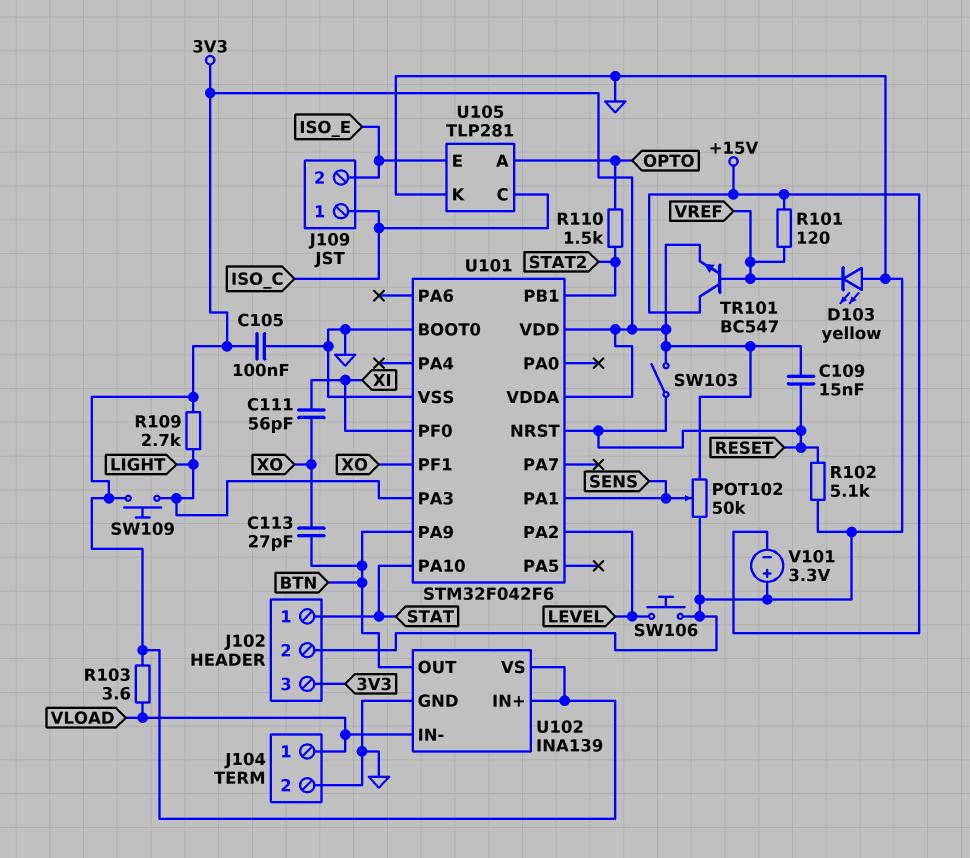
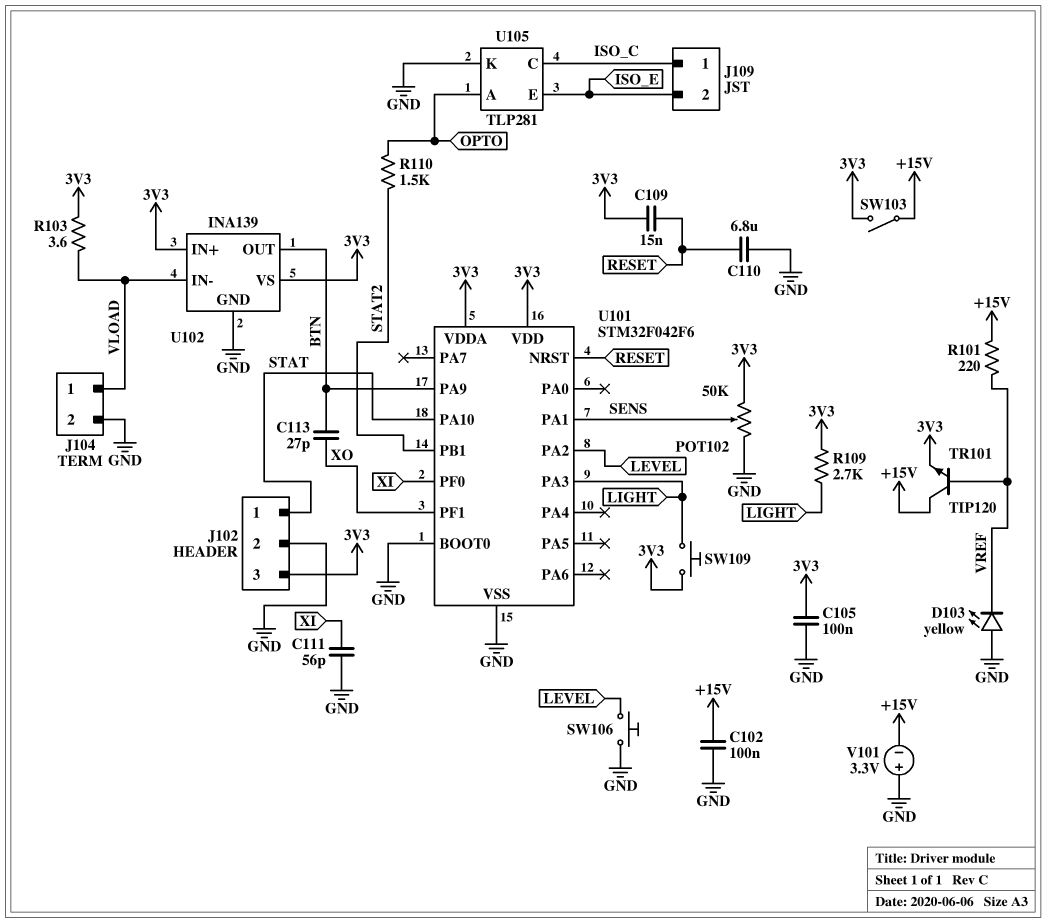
C102: none -> 100nF (+15V, GND)
C110: none -> 6.8uF (GND, RESET)
C111: 56pF (XI, XO) -> 56pF (GND, XI)
R101: 120 (+15V, VREF) -> 220 (+15V, VREF)
R102: 5.1k (GND, RESET) -> none
SW103: switch (3V3, RESET) -> switch (+15V, 3V3)
TR101: NPN BC547 (B VREF, C +15V, E 3V3) -> NPN TIP120 (B VREF, C +15V, E 3V3)

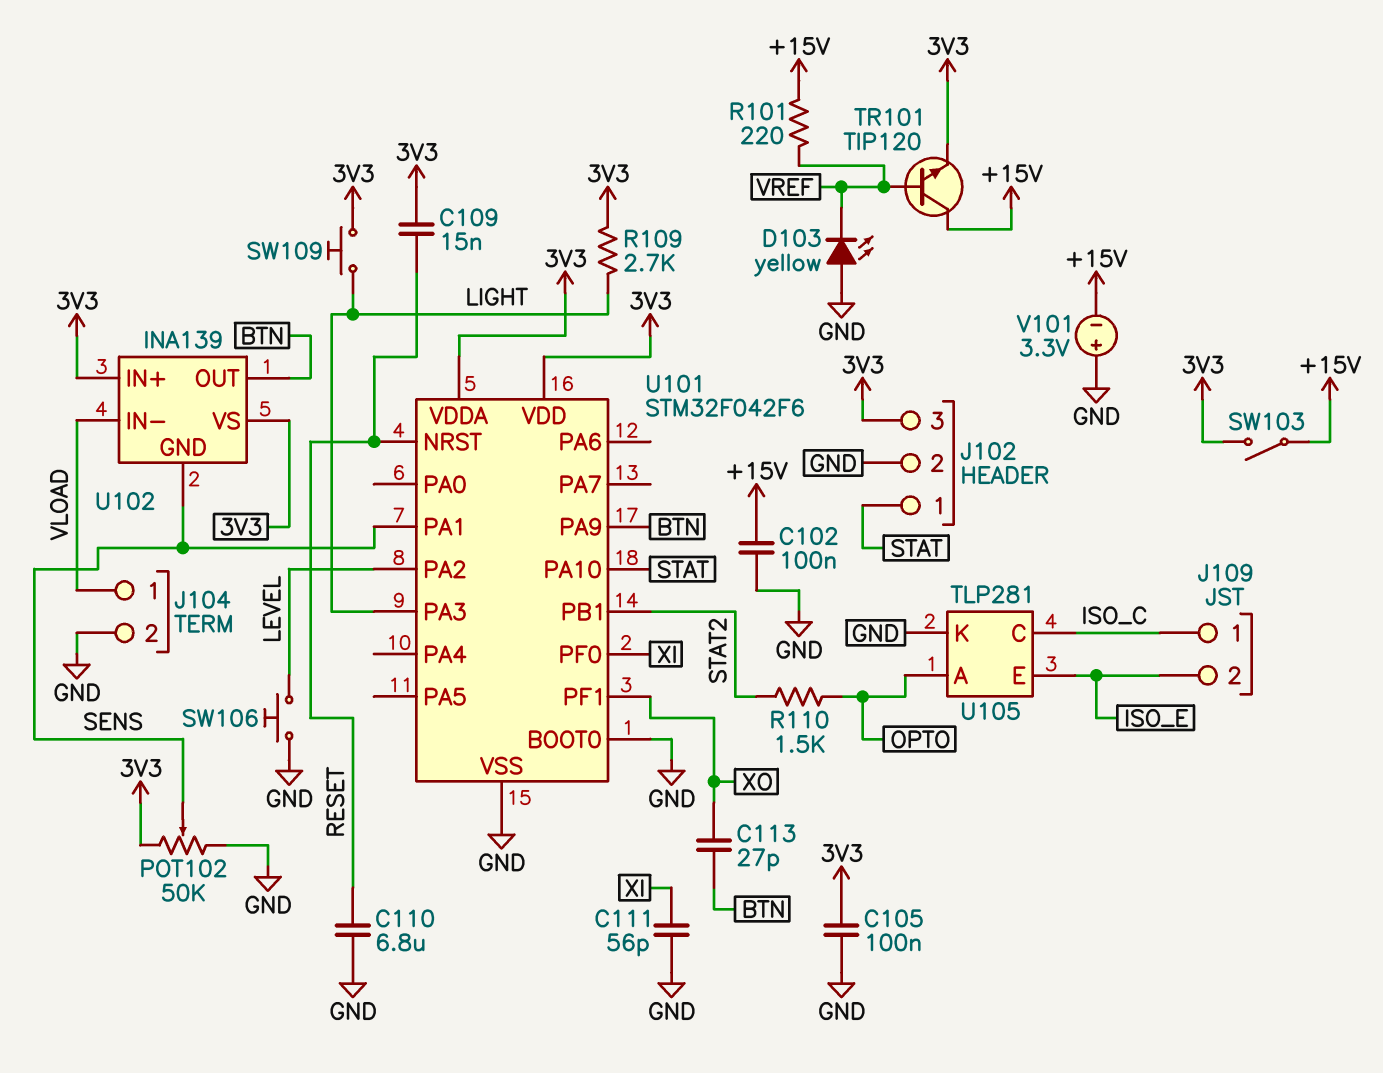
R103: 3.6 (3V3, VLOAD) -> none
U102 pin GND: GND -> SENS

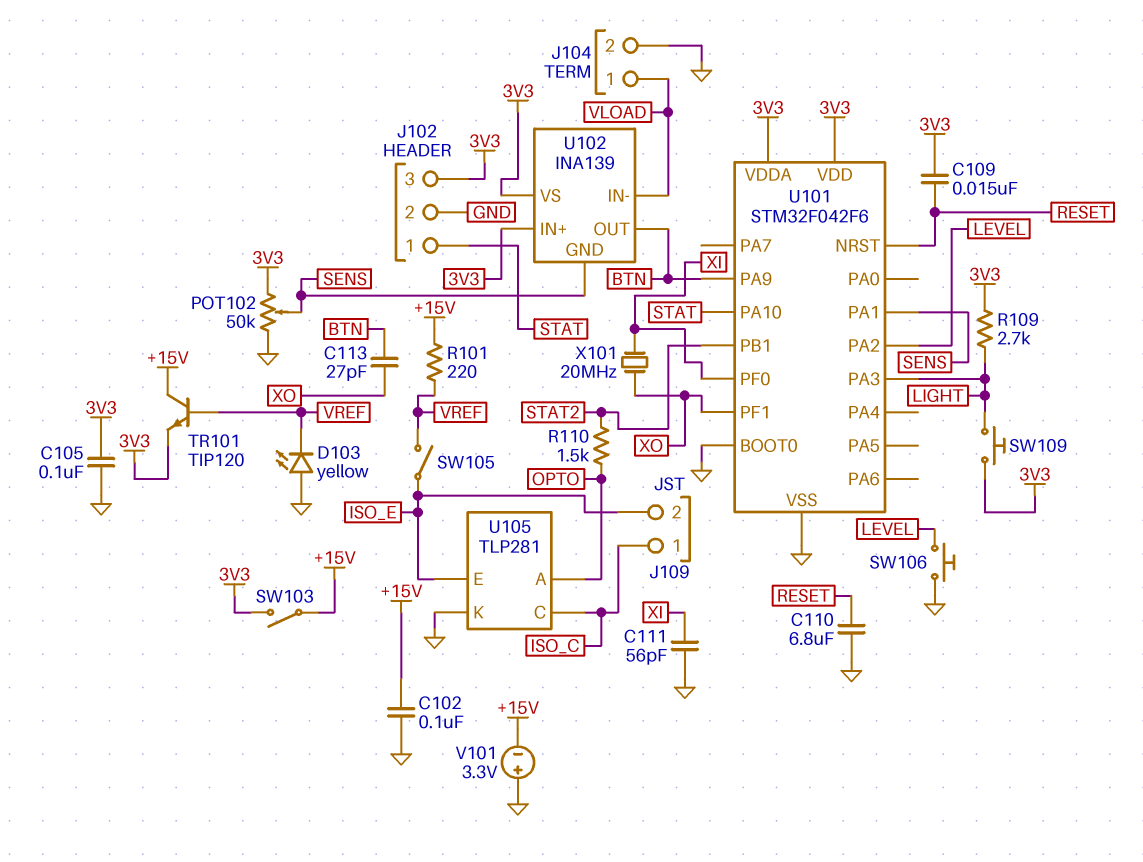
SW105: none -> switch (ISO_E, VREF)
X101: none -> 20MHz (XI, XO)

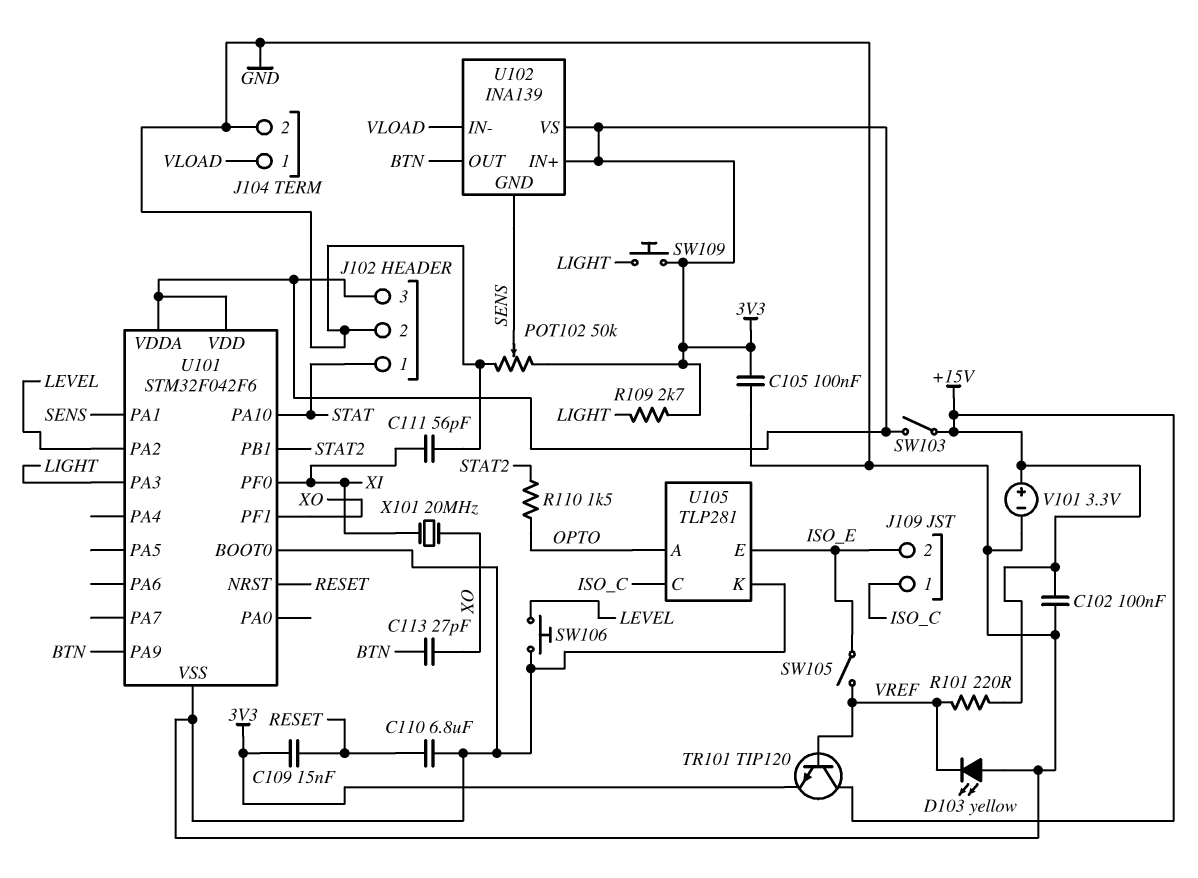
V101: 3.3V (plus GND, minus +15V) -> 3.3V (plus +15V, minus GND)

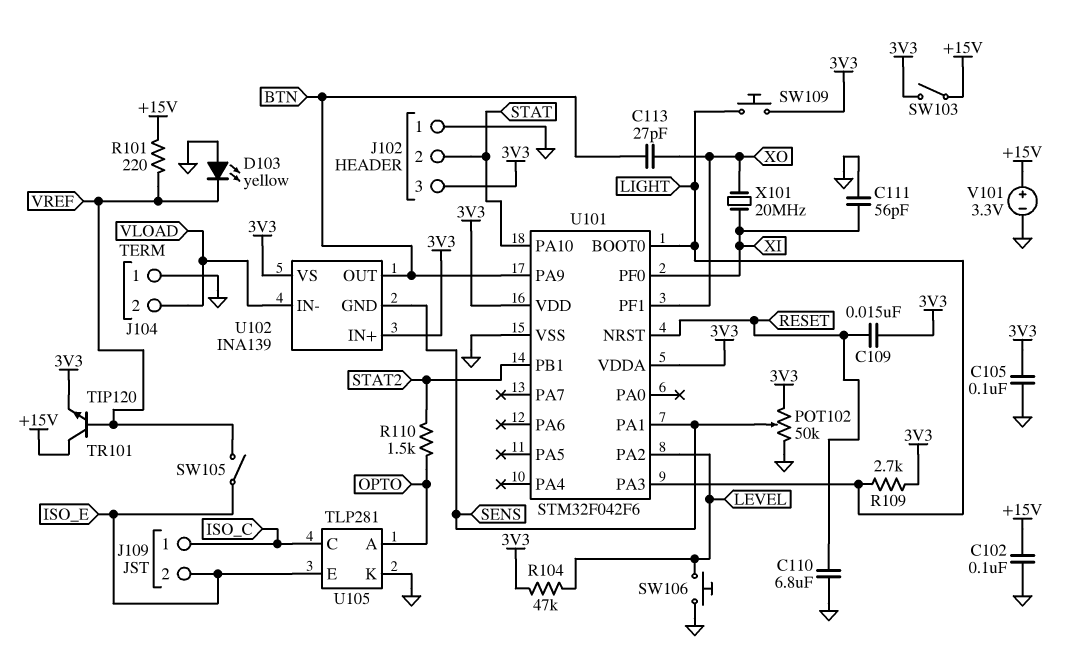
J102 pin 1: STAT -> GND
J102 pin 2: GND -> STAT
J104 pin 1: VLOAD -> GND
J104 pin 2: GND -> VLOAD
R104: none -> 47k (3V3, LEVEL)
U101 pin BOOT0: GND -> LIGHT

